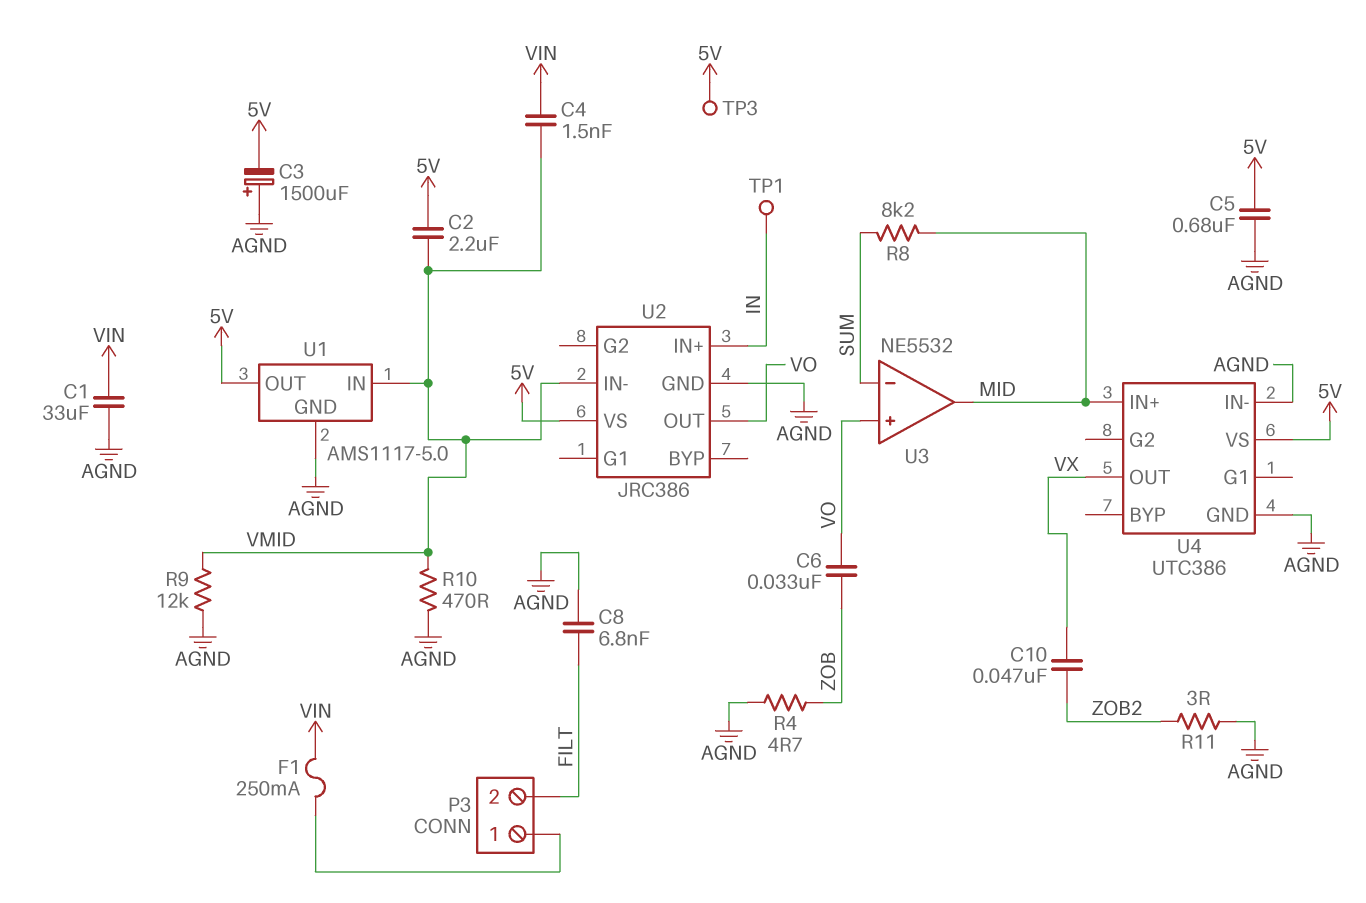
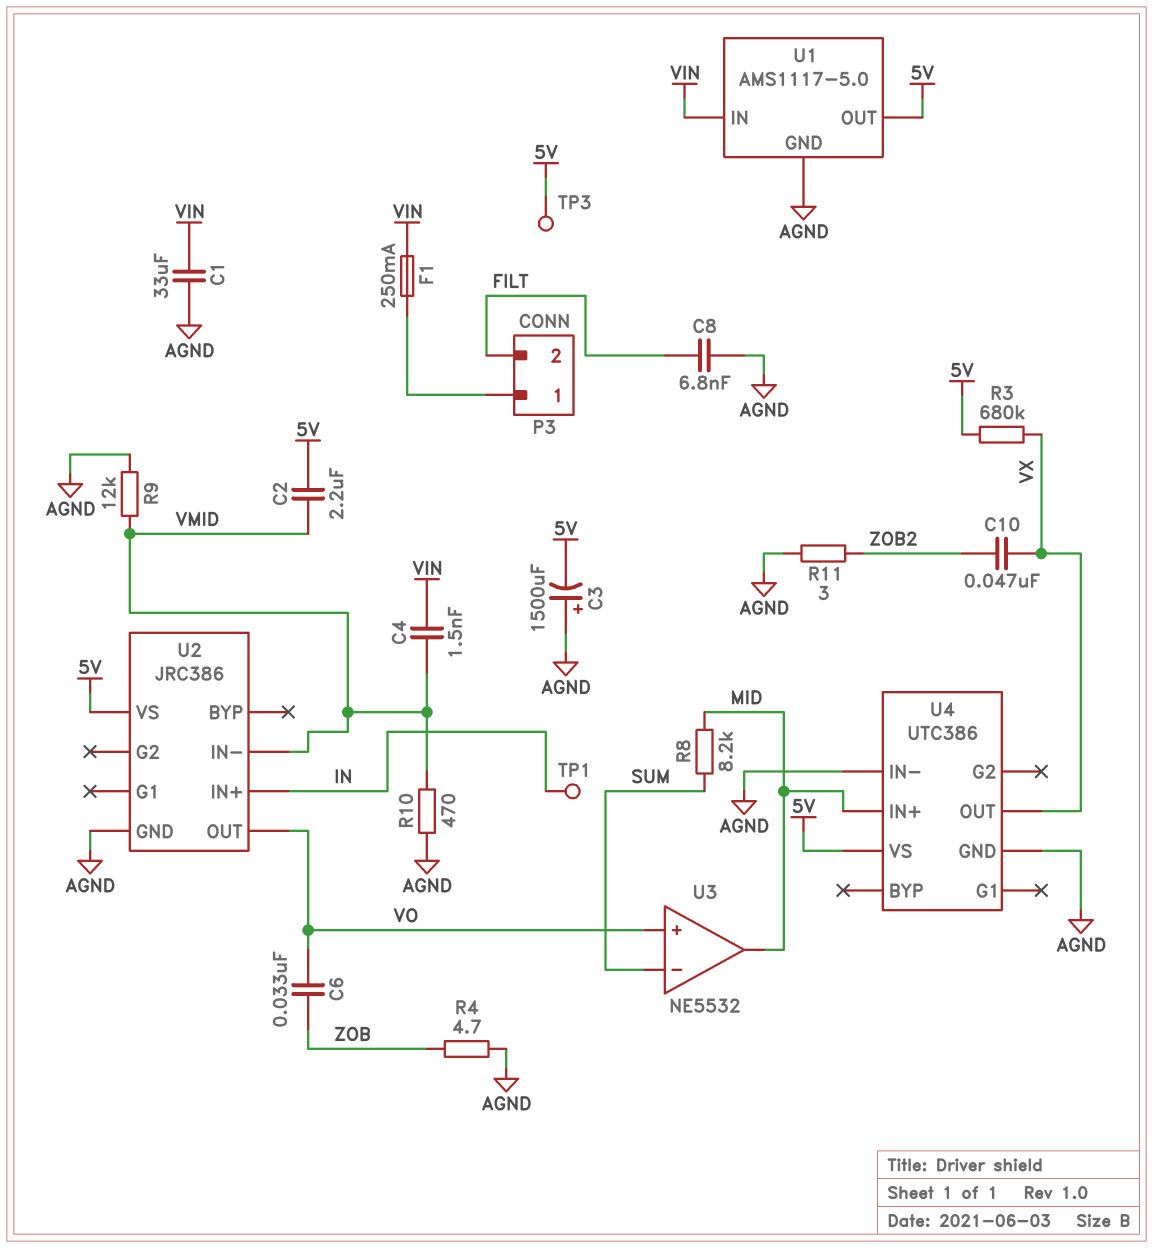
C5: 680nF (5V, AGND) -> none
R3: none -> 680k (5V, VX)
U1 pin IN: VMID -> VIN

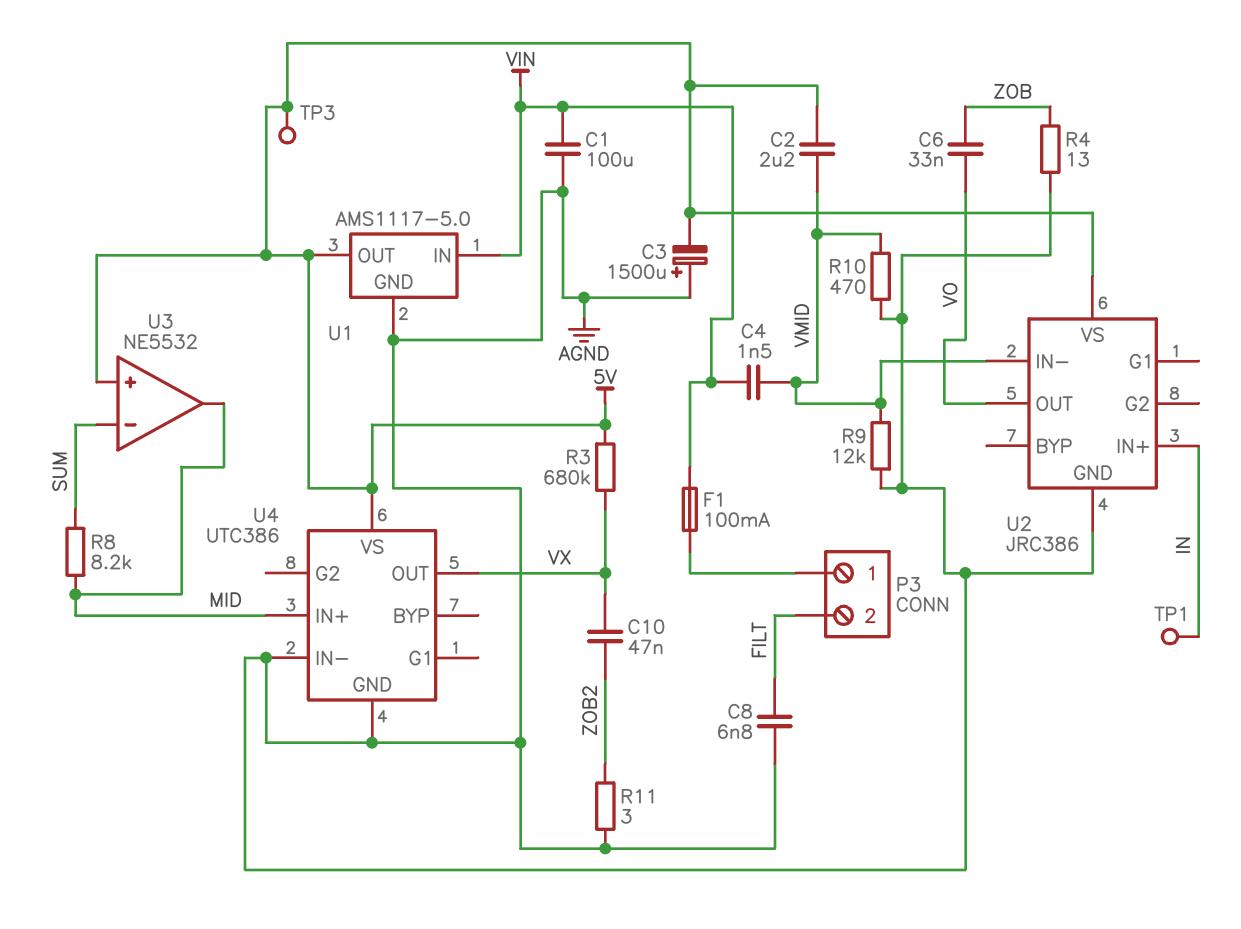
C1: 33uF (AGND, VIN) -> 100uF (AGND, VIN)
F1: 250mA (P3/1, VIN) -> 100mA (P3/1, VIN)
R4: 4.7 (AGND, ZOB) -> 13 (AGND, ZOB)
U3 pin in+: VO -> 5V

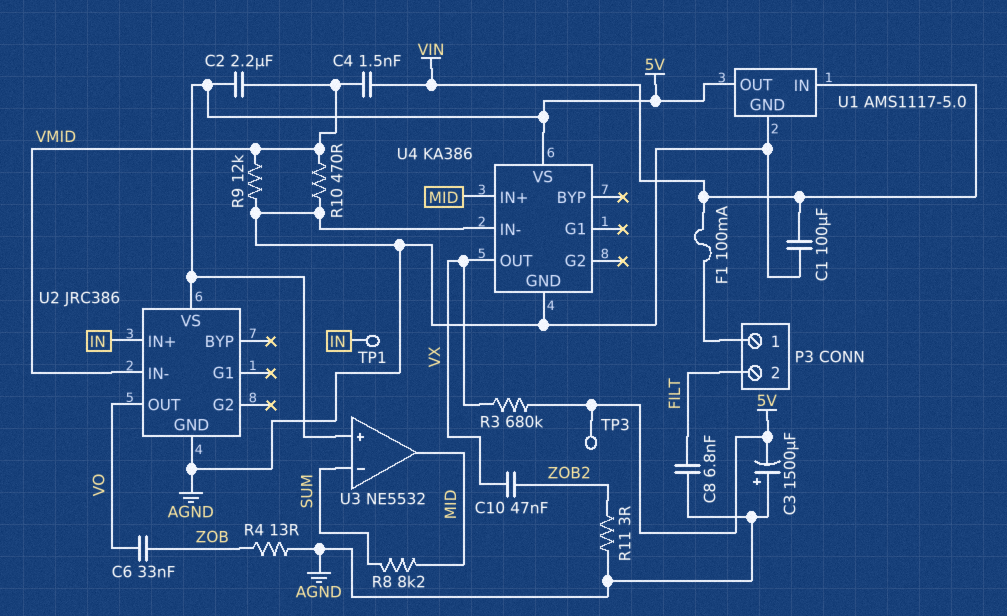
U4: UTC386 -> KA386

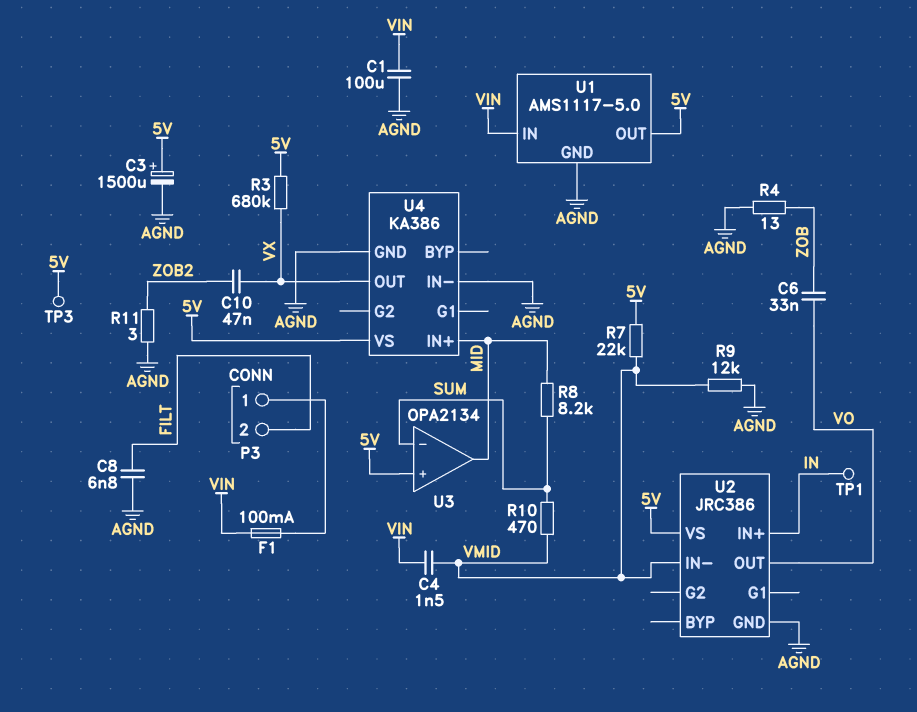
C2: 2.2uF (5V, VMID) -> none
C3: 1500uF (plus AGND, minus 5V) -> 1500uF (plus 5V, minus AGND)
R7: none -> 22k (5V, VMID)
R10: 470 (AGND, VMID) -> 470 (SUM, VMID)
U3: NE5532 -> OPA2134

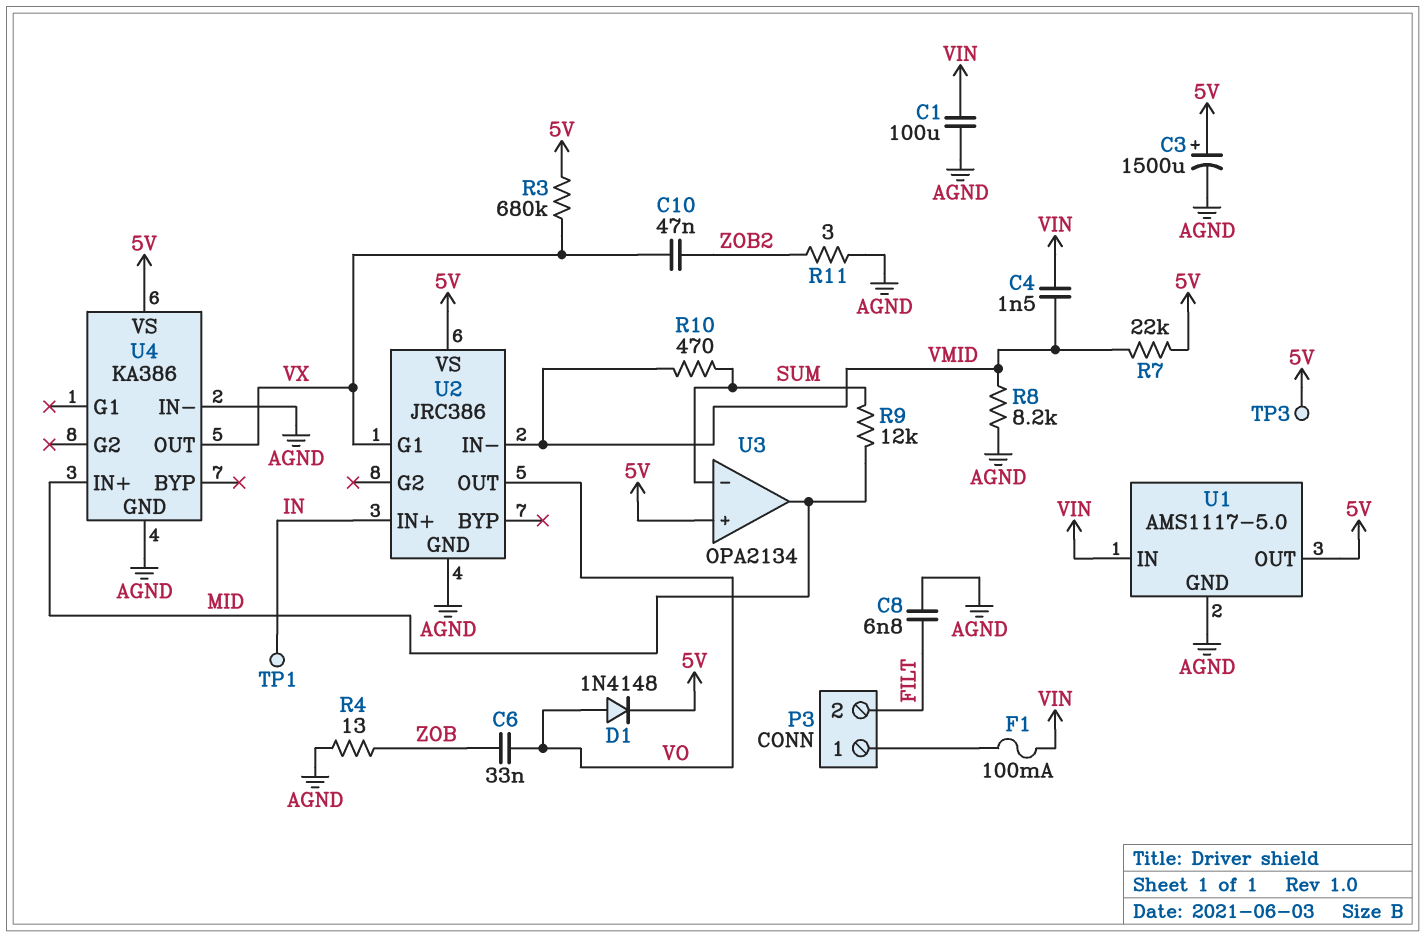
D1: none -> diode 1N4148 (A VO, K 5V)
R8: 8.2k (MID, SUM) -> 8.2k (AGND, VMID)
R9: 12k (AGND, VMID) -> 12k (MID, SUM)
U2 pin G1: none -> VX

